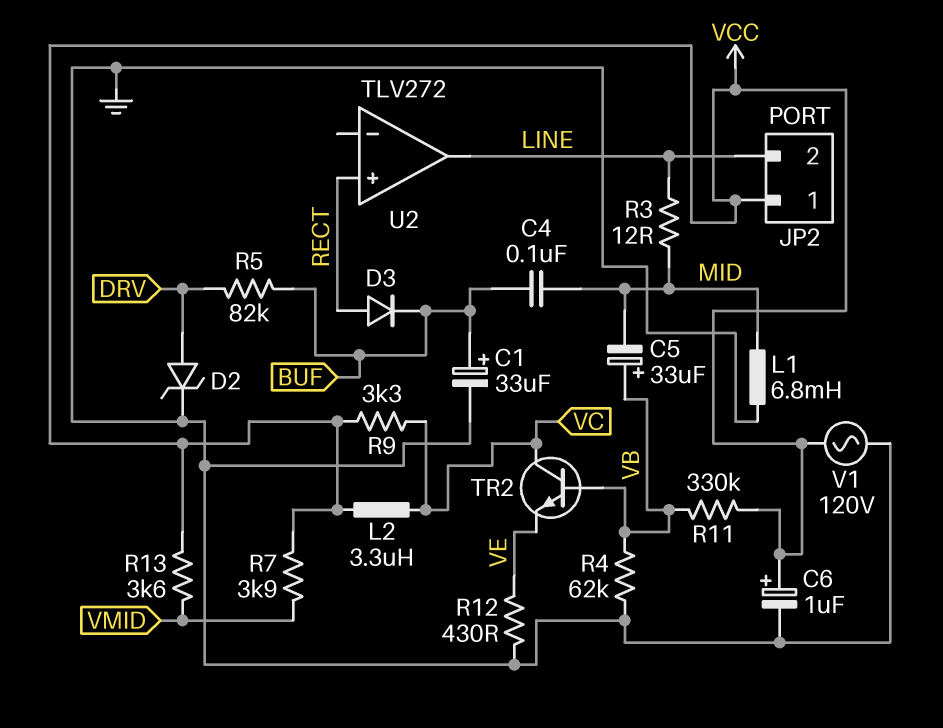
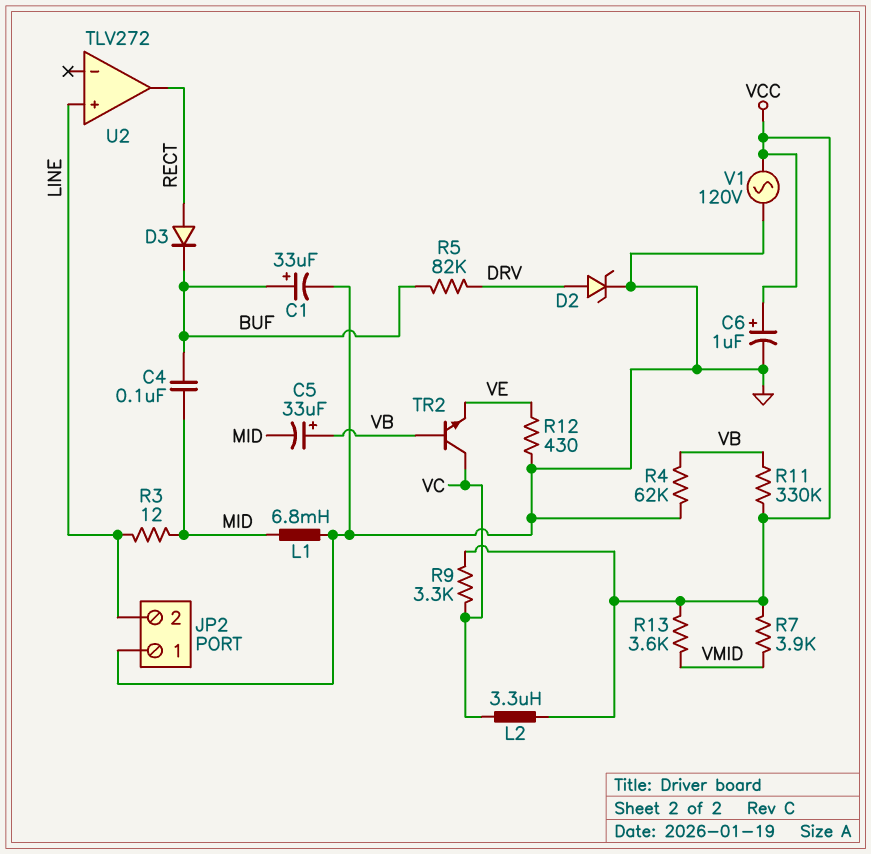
JP2 pin 1: VCC -> GND
U2 pin in+: RECT -> LINE
U2 pin out: LINE -> RECT

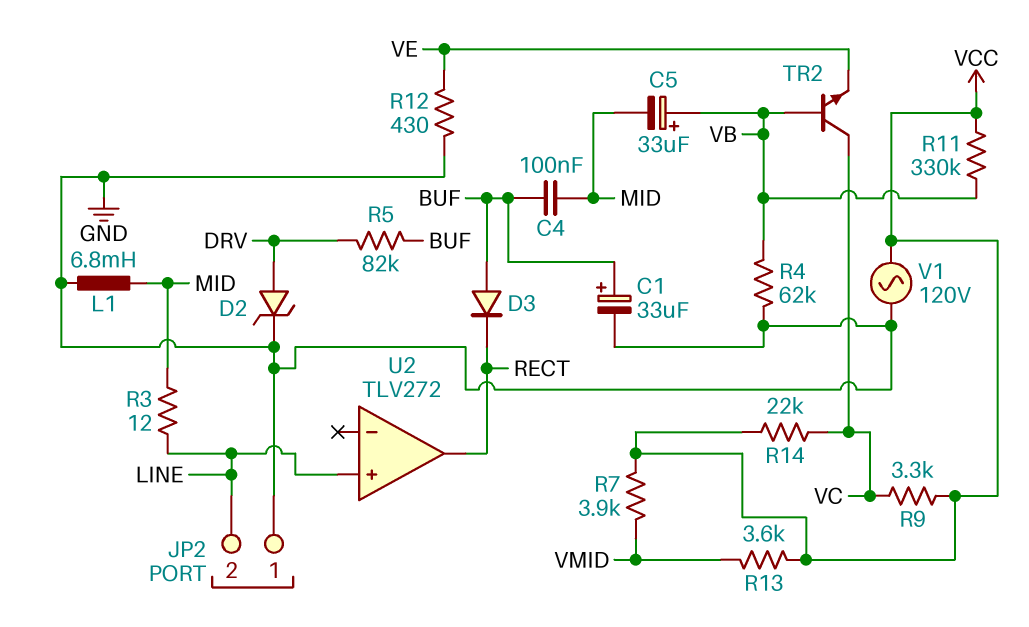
C6: 1uF (plus VCC, minus GND) -> none
D3: diode (A RECT, K BUF) -> diode (A BUF, K RECT)
L2: 3.3uH (VC, VCC) -> none
R14: none -> 22k (VC, VCC)

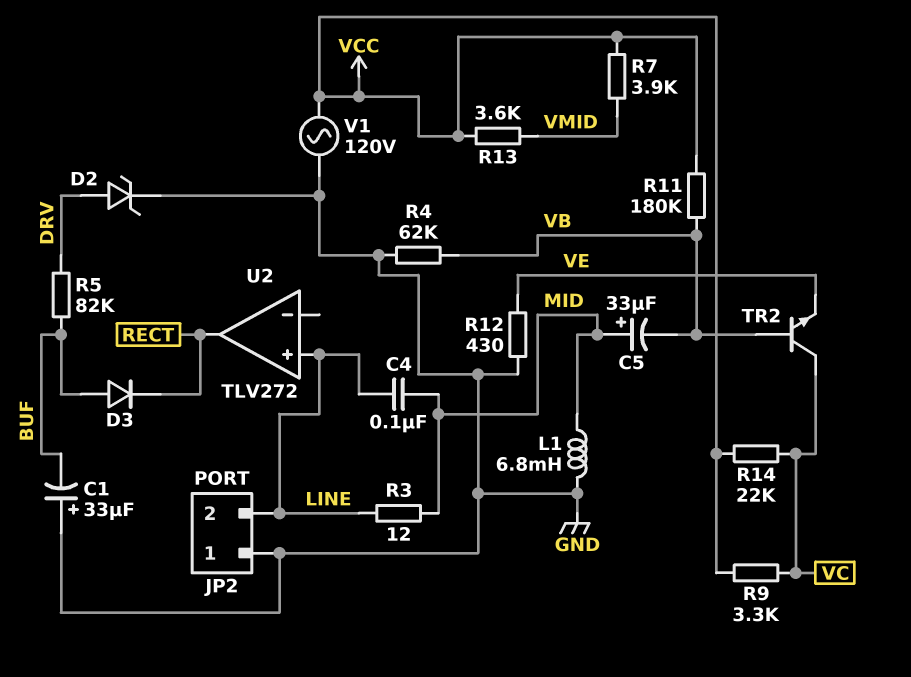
C1: 33uF (plus BUF, minus GND) -> 33uF (plus GND, minus BUF)
C4: 100nF (BUF, MID) -> 100nF (LINE, MID)
C5: 33uF (plus VB, minus MID) -> 33uF (plus MID, minus VB)
R11: 330k (VB, VCC) -> 180k (VB, VCC)

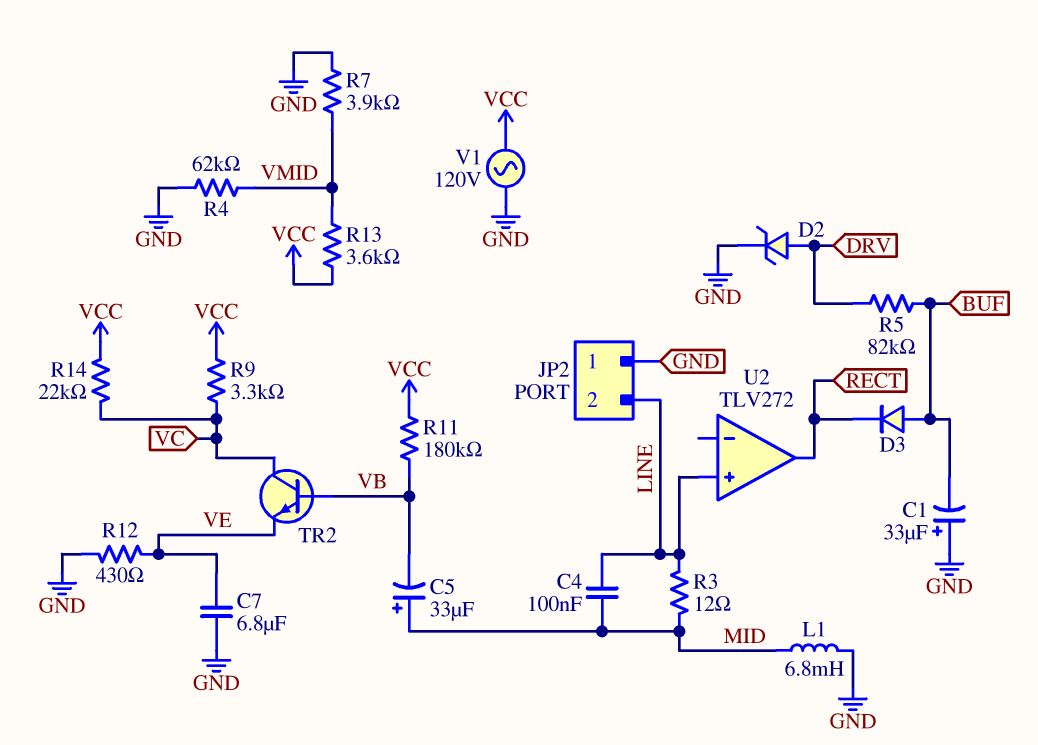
C7: none -> 6.8uF (GND, VE)
R4: 62k (GND, VB) -> 62k (GND, VMID)
R7: 3.9k (VCC, VMID) -> 3.9k (GND, VMID)

